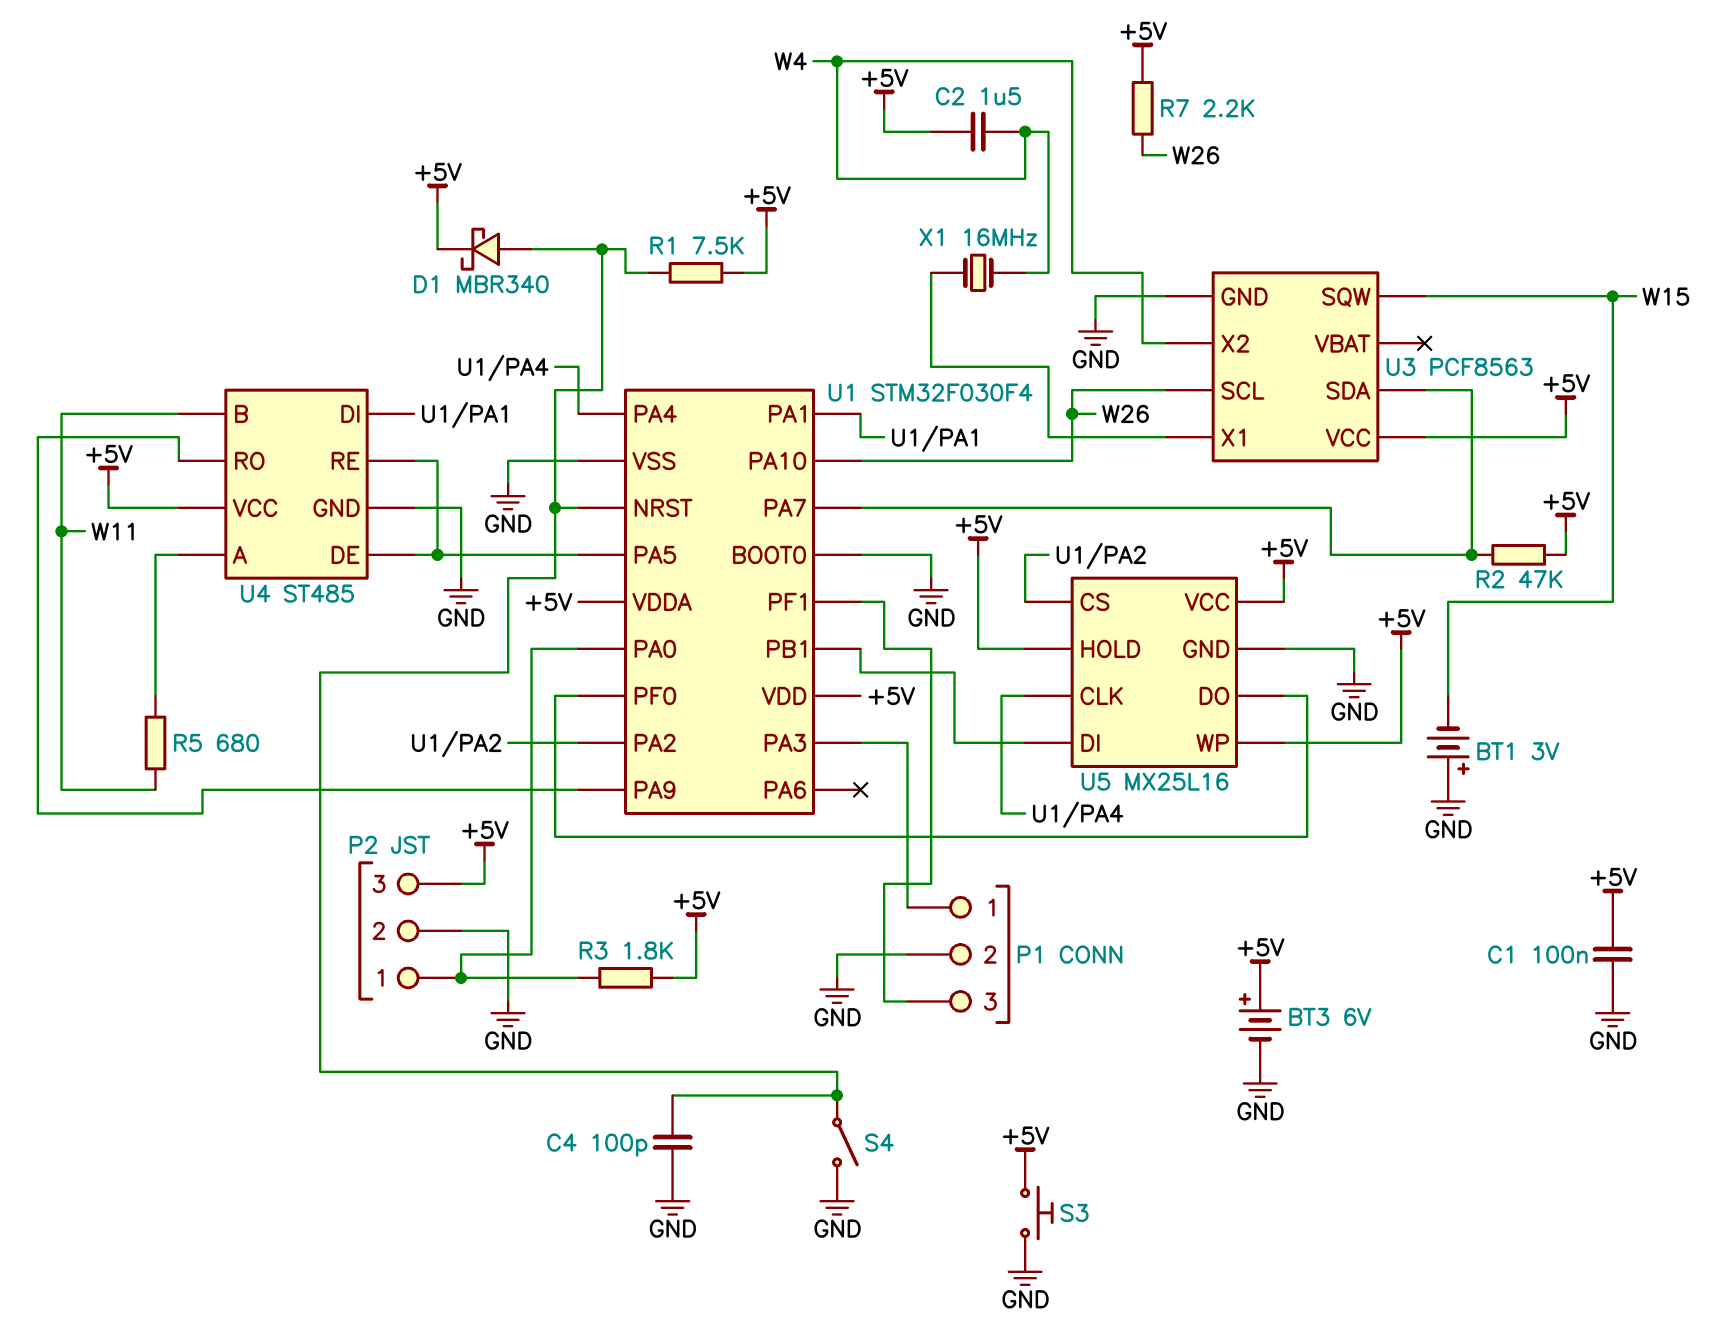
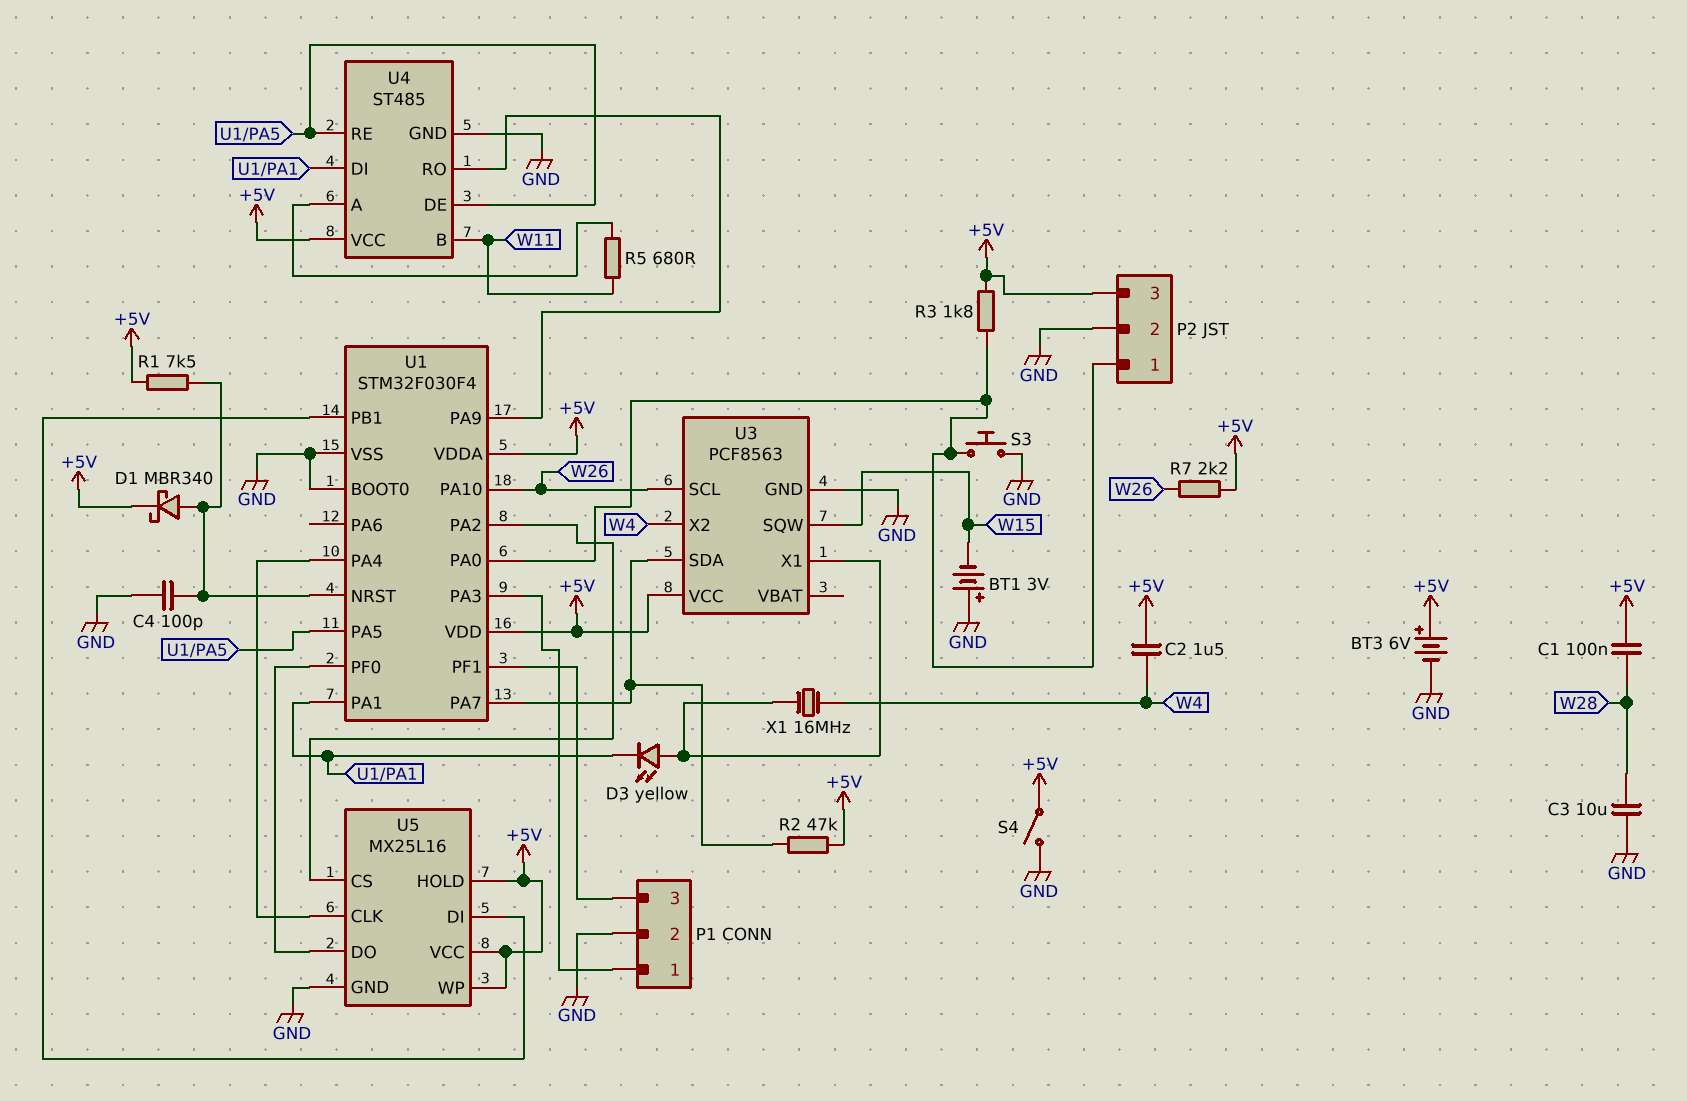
C1: 100nF (+5V, GND) -> 100nF (+5V, W28)
C3: none -> 10uF (GND, W28)
D3: none -> LED yellow (A U3/X1, K U1/PA1)
S3: button (+5V, GND) -> button (GND, P2/1)
S4: switch (GND, U1/NRST) -> switch (+5V, GND)

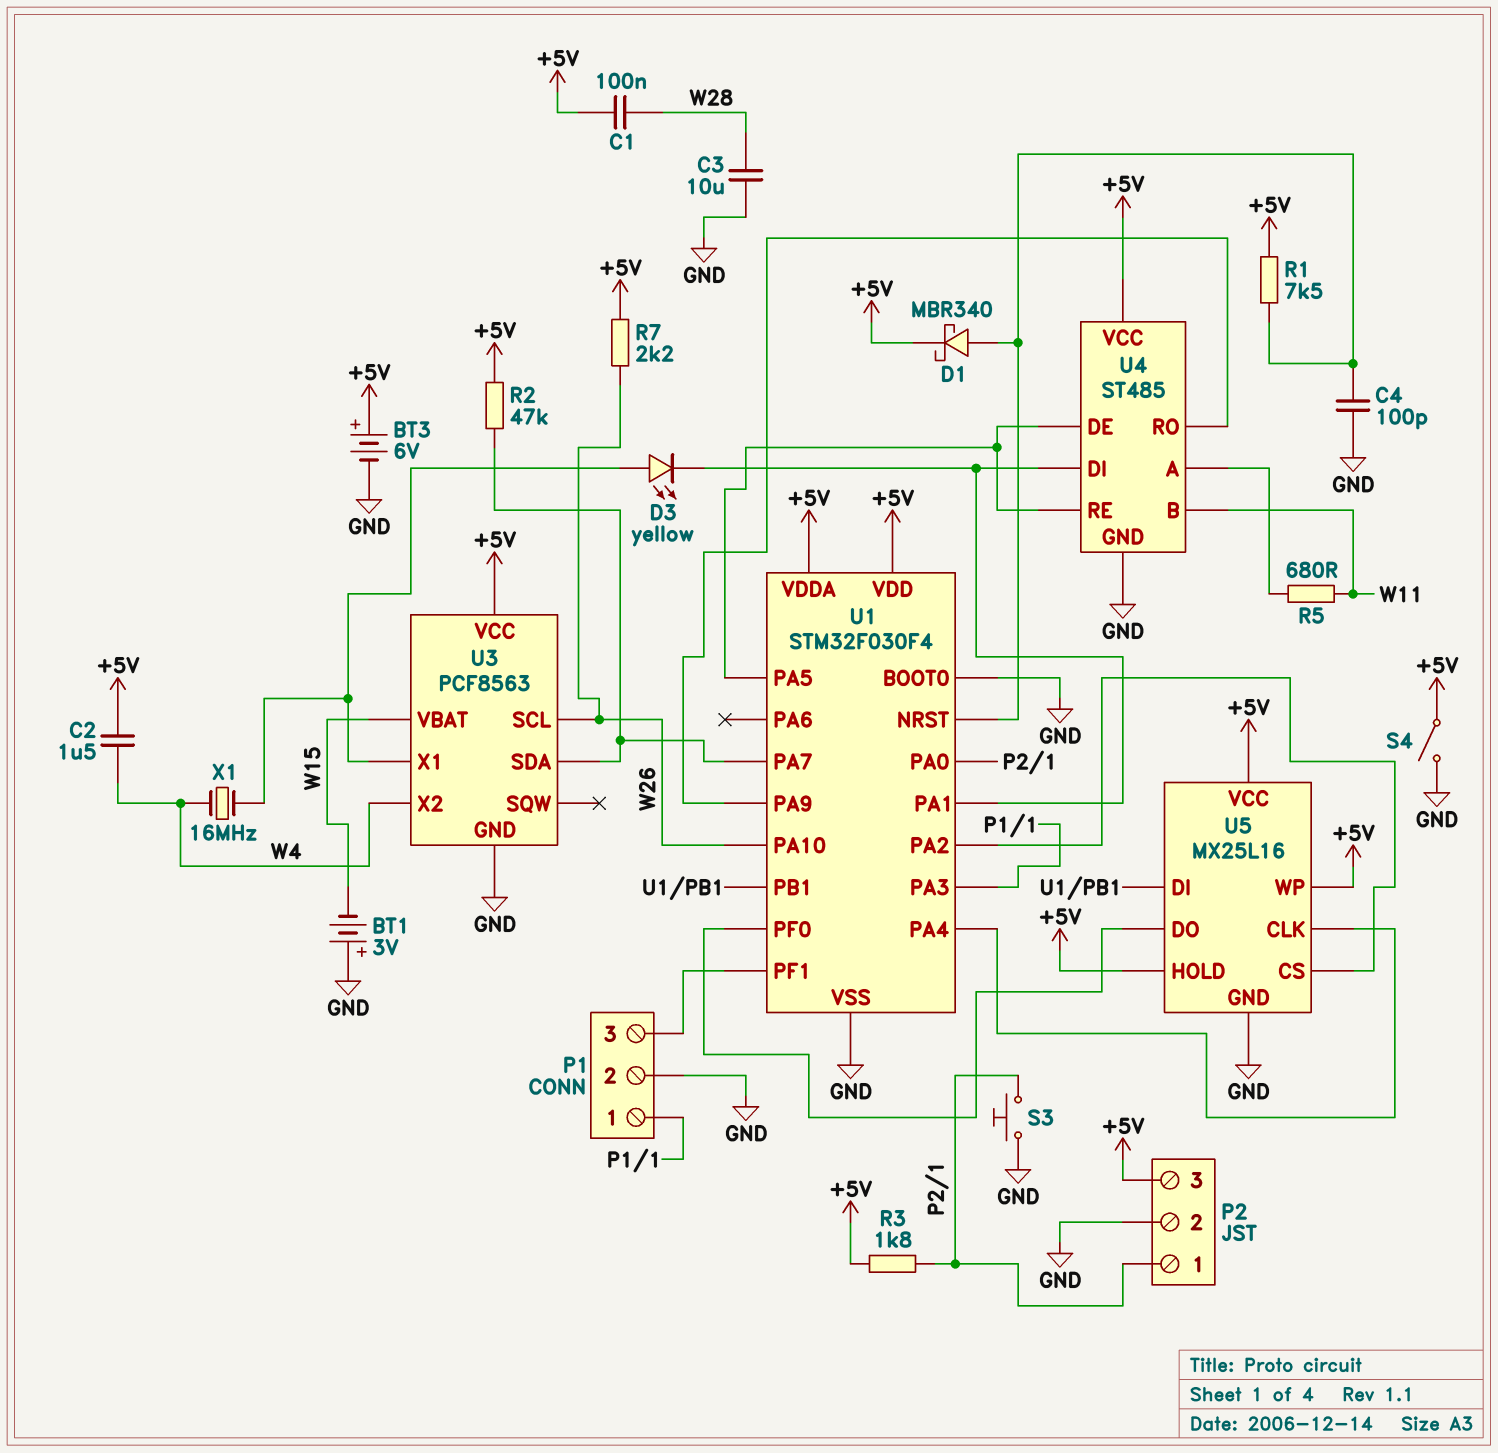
U3 pin SQW: W15 -> none
U3 pin VBAT: none -> W15

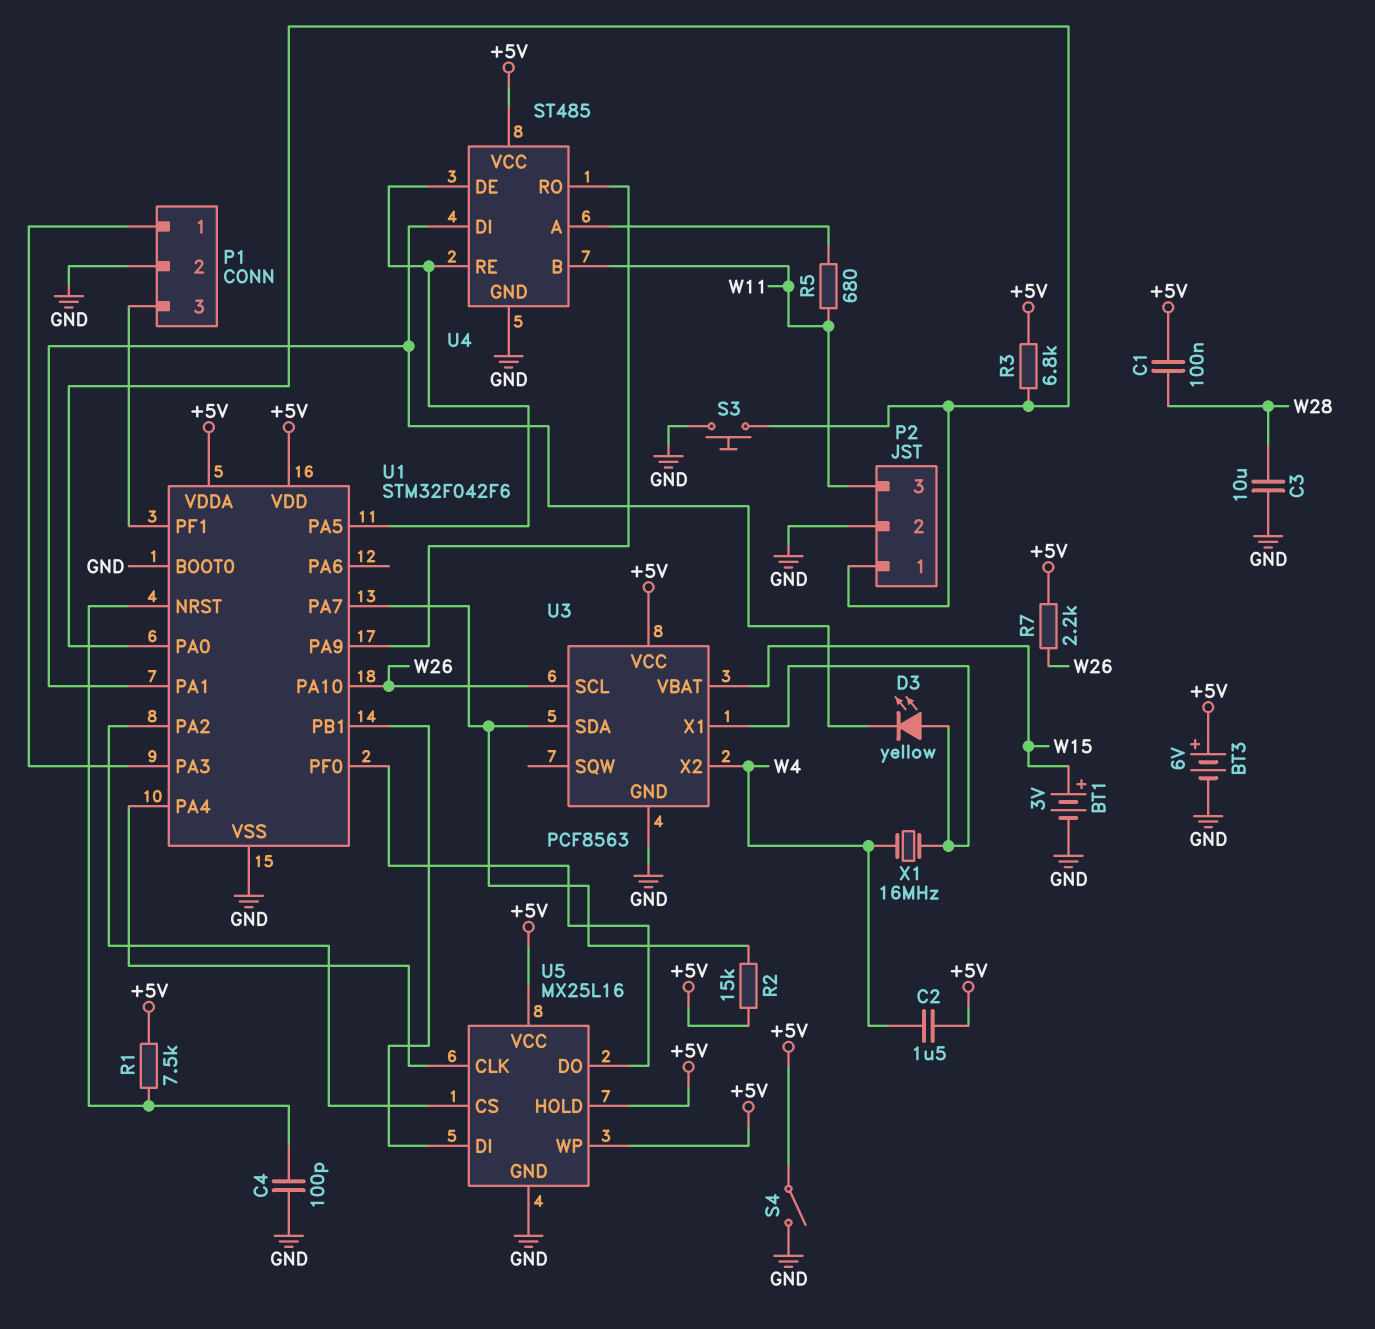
BT1: 3V (plus GND, minus W15) -> 3V (plus W15, minus GND)
D1: schottky MBR340 (A U1/NRST, K +5V) -> none
P2 pin 3: +5V -> W11
R2: 47k (+5V, U1/PA7) -> 15k (+5V, U1/PA7)
R3: 1.8k (+5V, P2/1) -> 6.8k (+5V, P2/1)
U1: STM32F030F4 -> STM32F042F6

